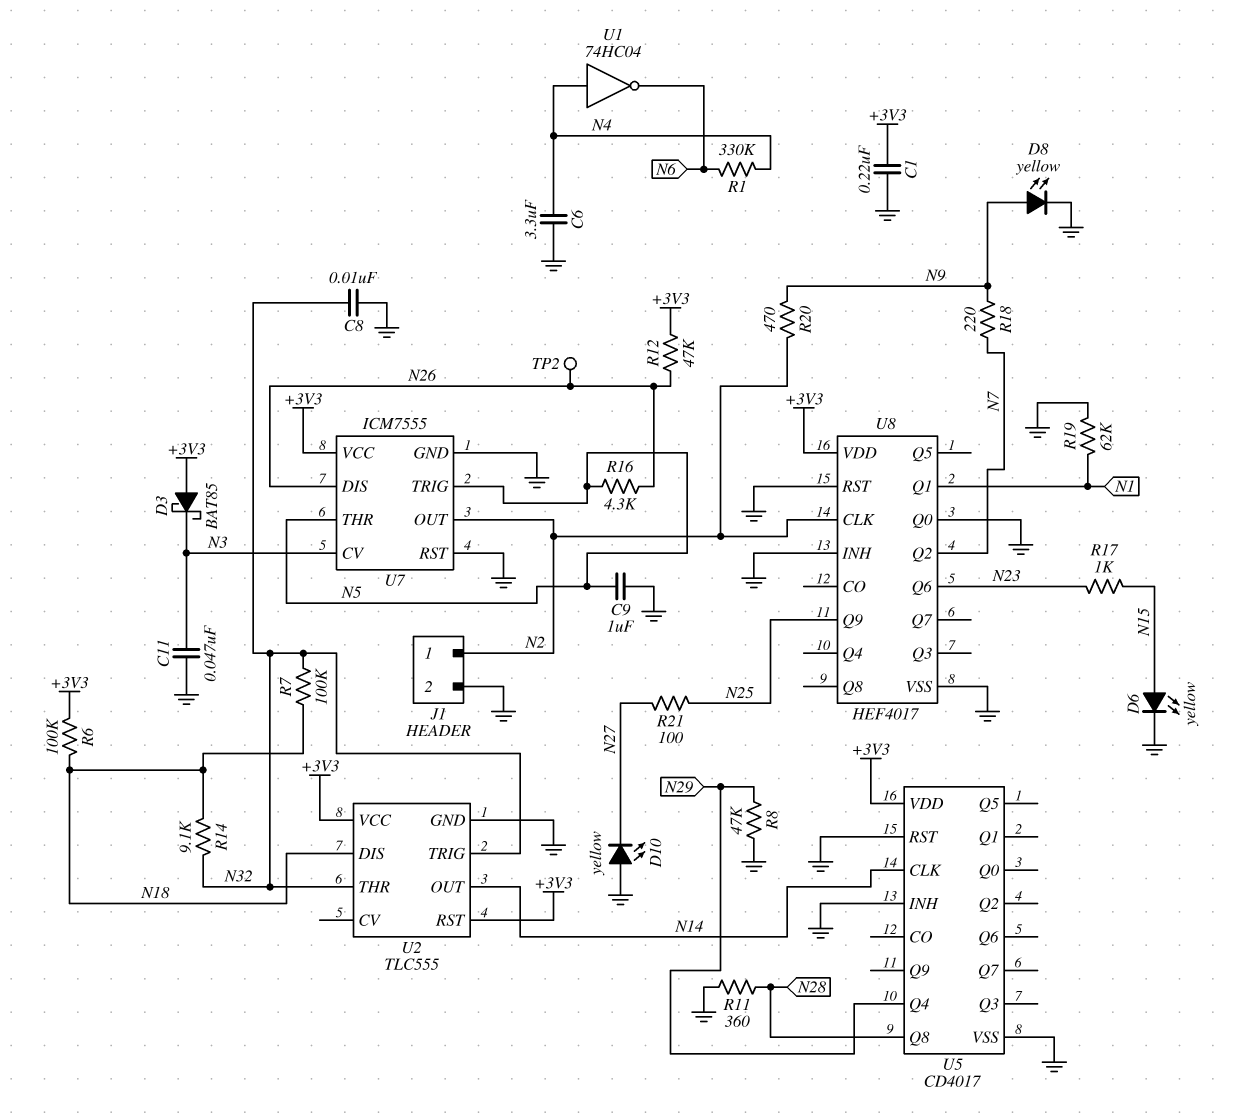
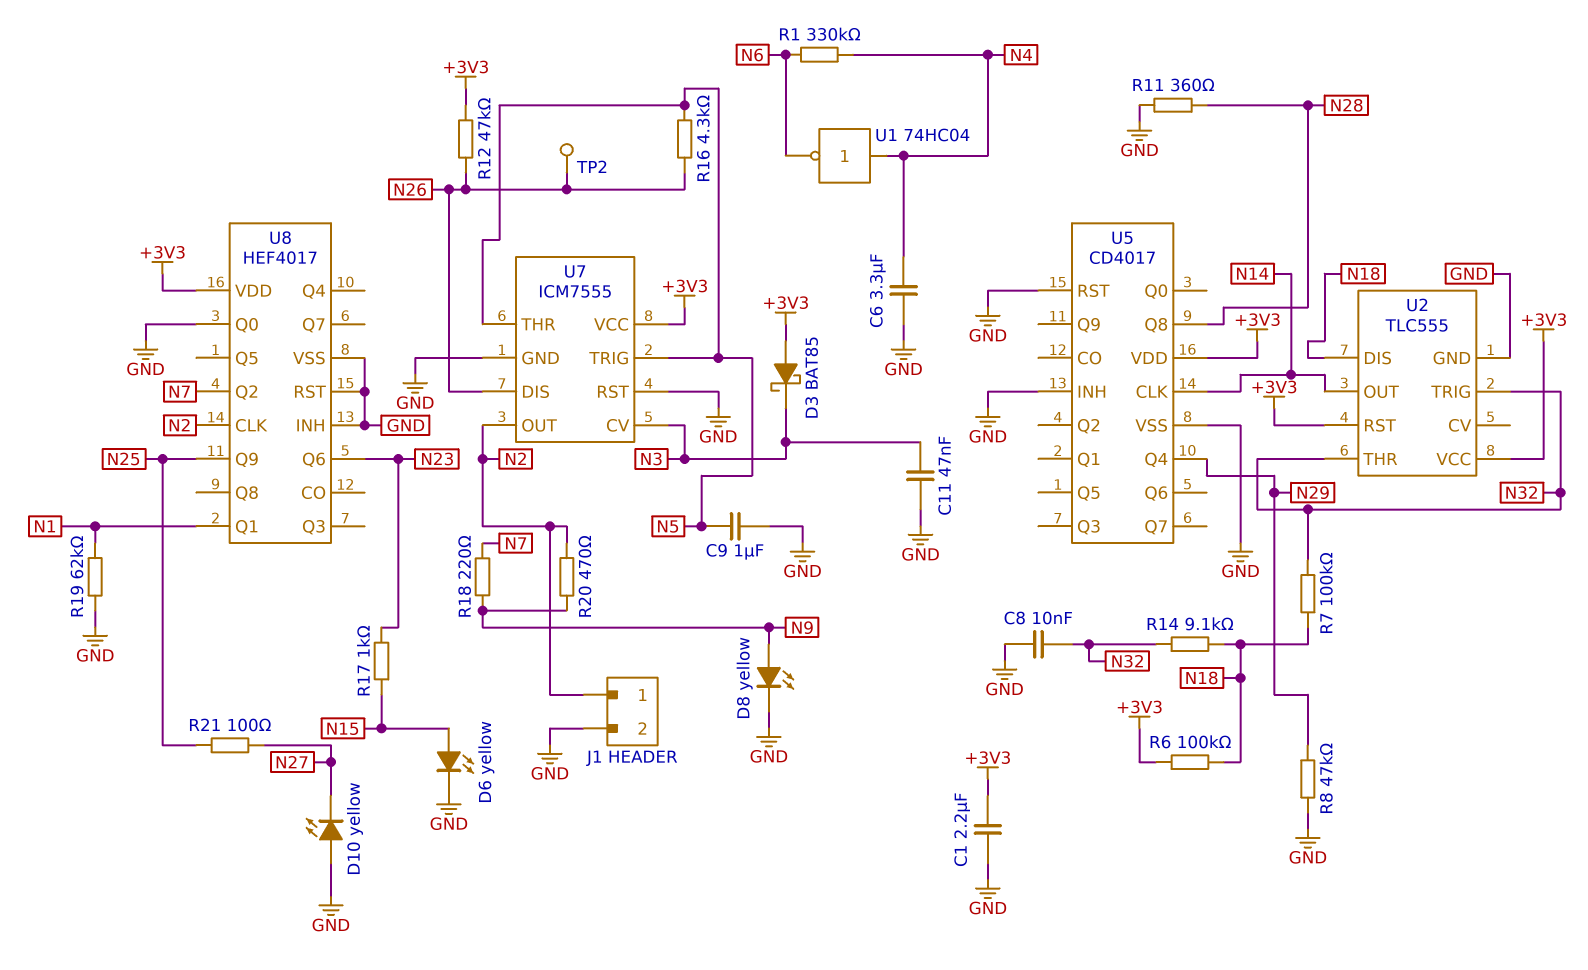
C1: 220nF (+3V3, GND) -> 2.2uF (+3V3, GND)

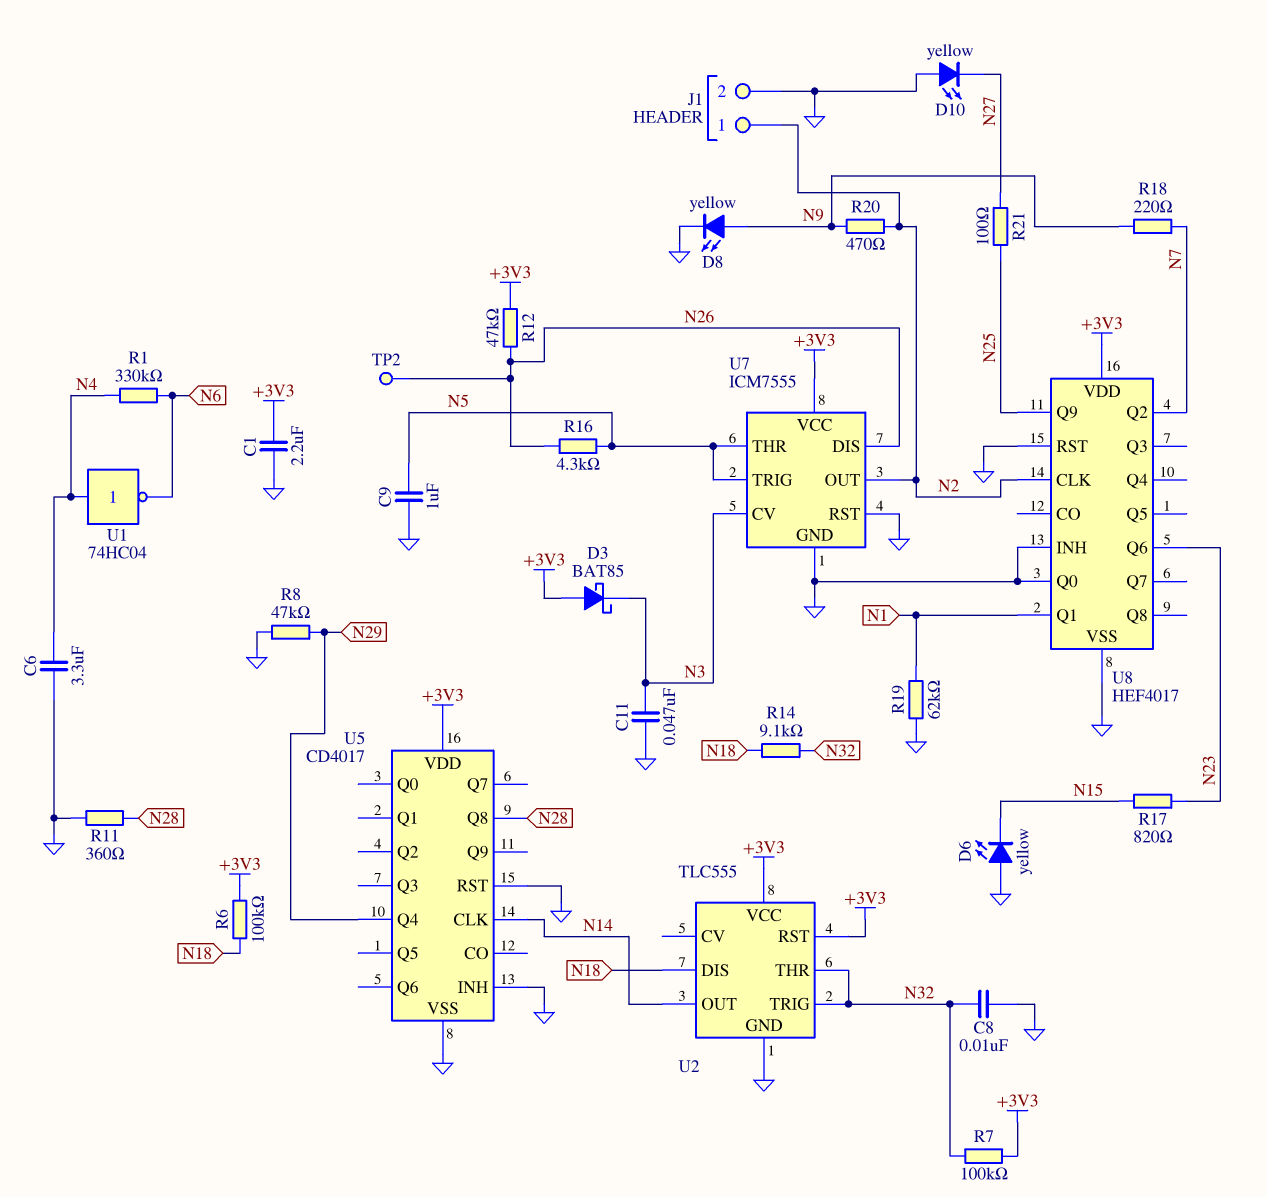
D6: LED yellow (A N15, K GND) -> LED yellow (A GND, K N15)
R7: 100k (N18, N32) -> 100k (+3V3, N32)
R17: 1k (N15, N23) -> 820 (N15, N23)

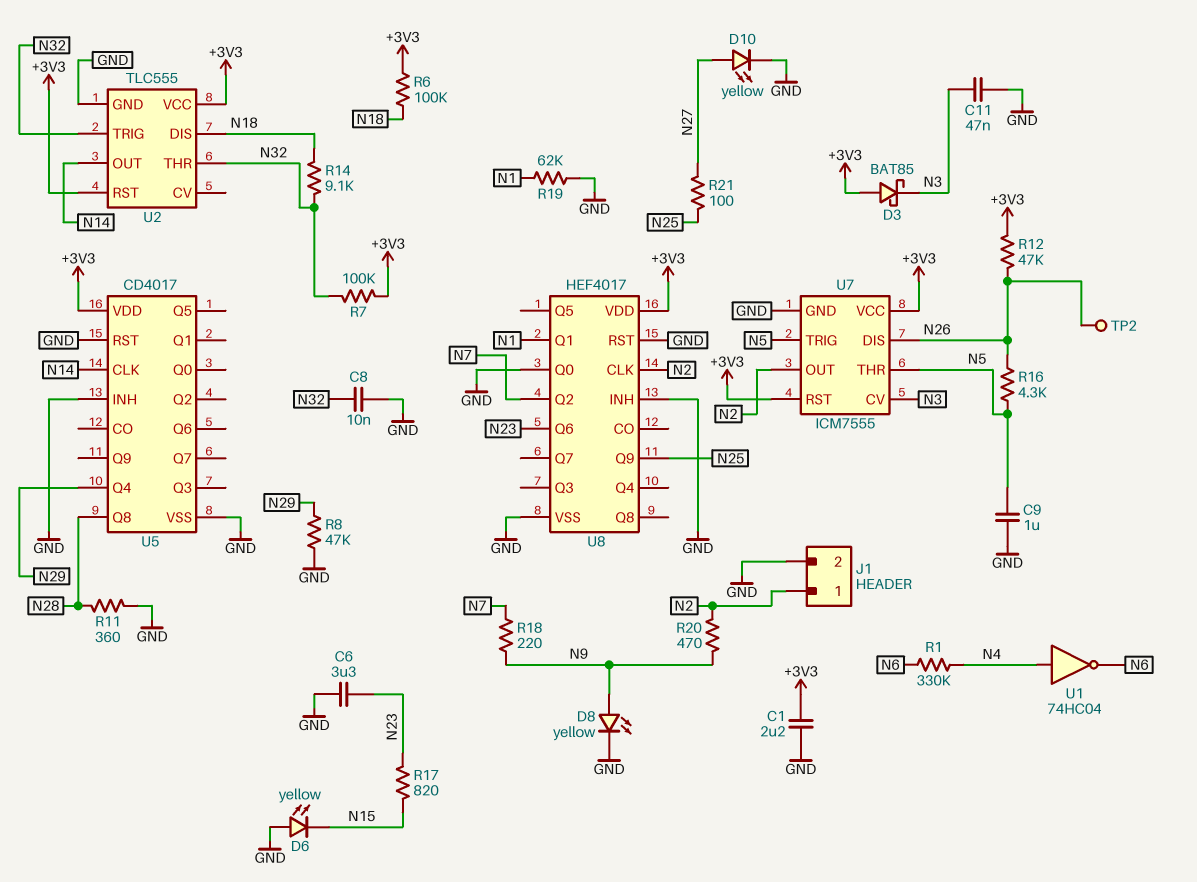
C6: 3.3uF (GND, N4) -> 3.3uF (GND, N23)
D10: LED yellow (A GND, K N27) -> LED yellow (A N27, K GND)
U7 pin RST: GND -> +3V3

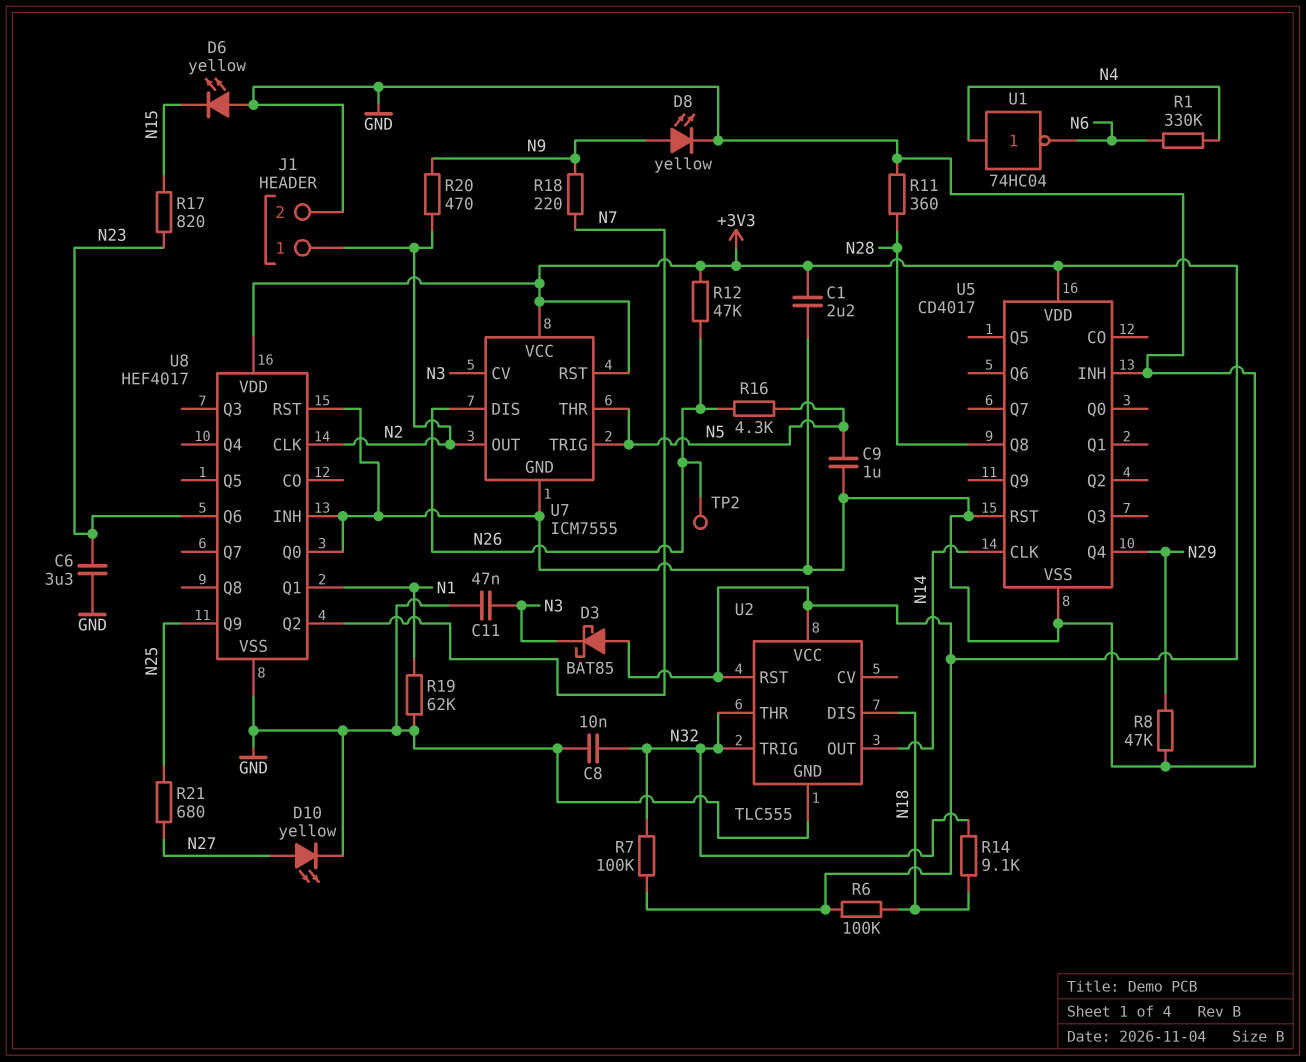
R21: 100 (N25, N27) -> 680 (N25, N27)

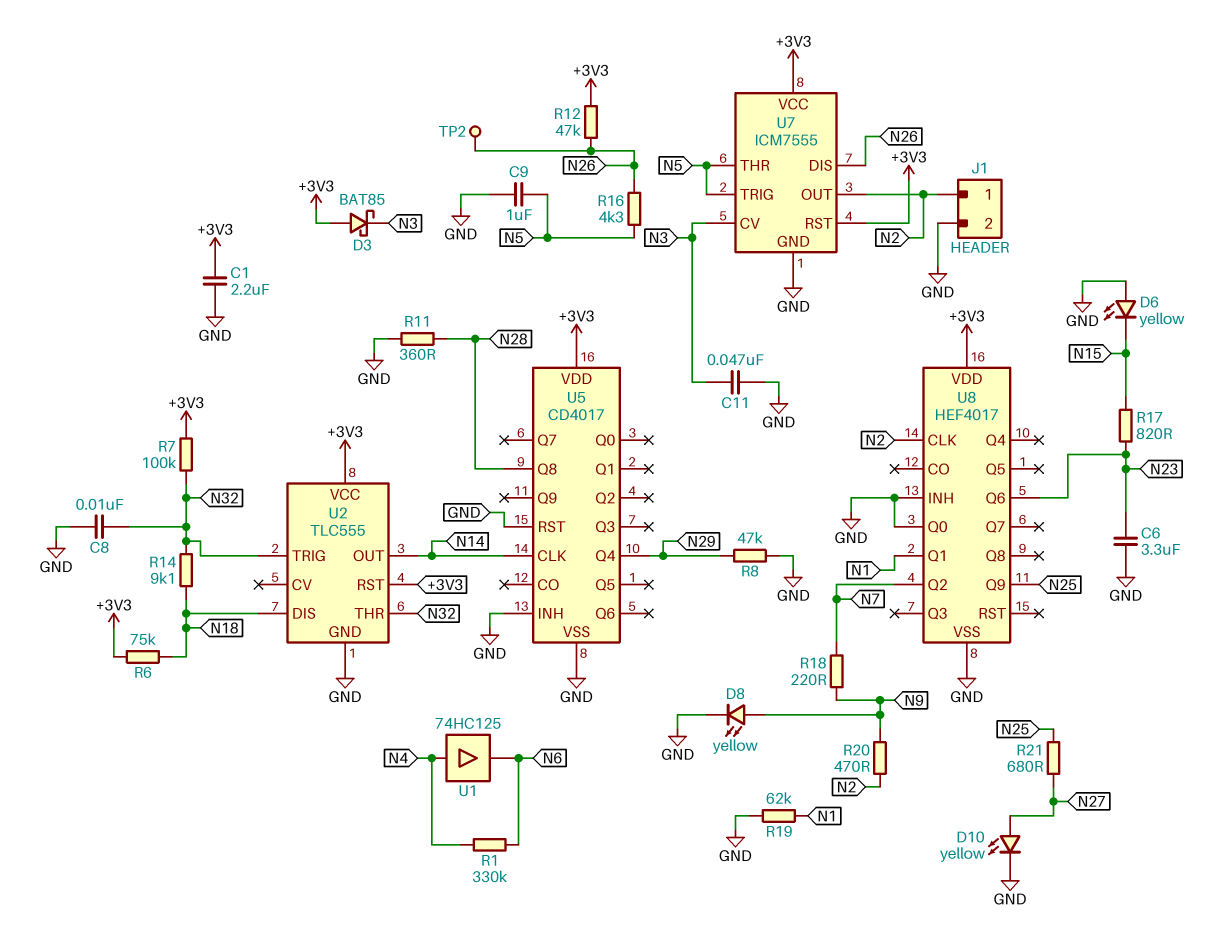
R6: 100k (+3V3, N18) -> 75k (+3V3, N18)
U1: NOT 74HC04 (in N4, out N6) -> buffer 74HC125 (in N4, out N6)
U8 pin RST: GND -> none

